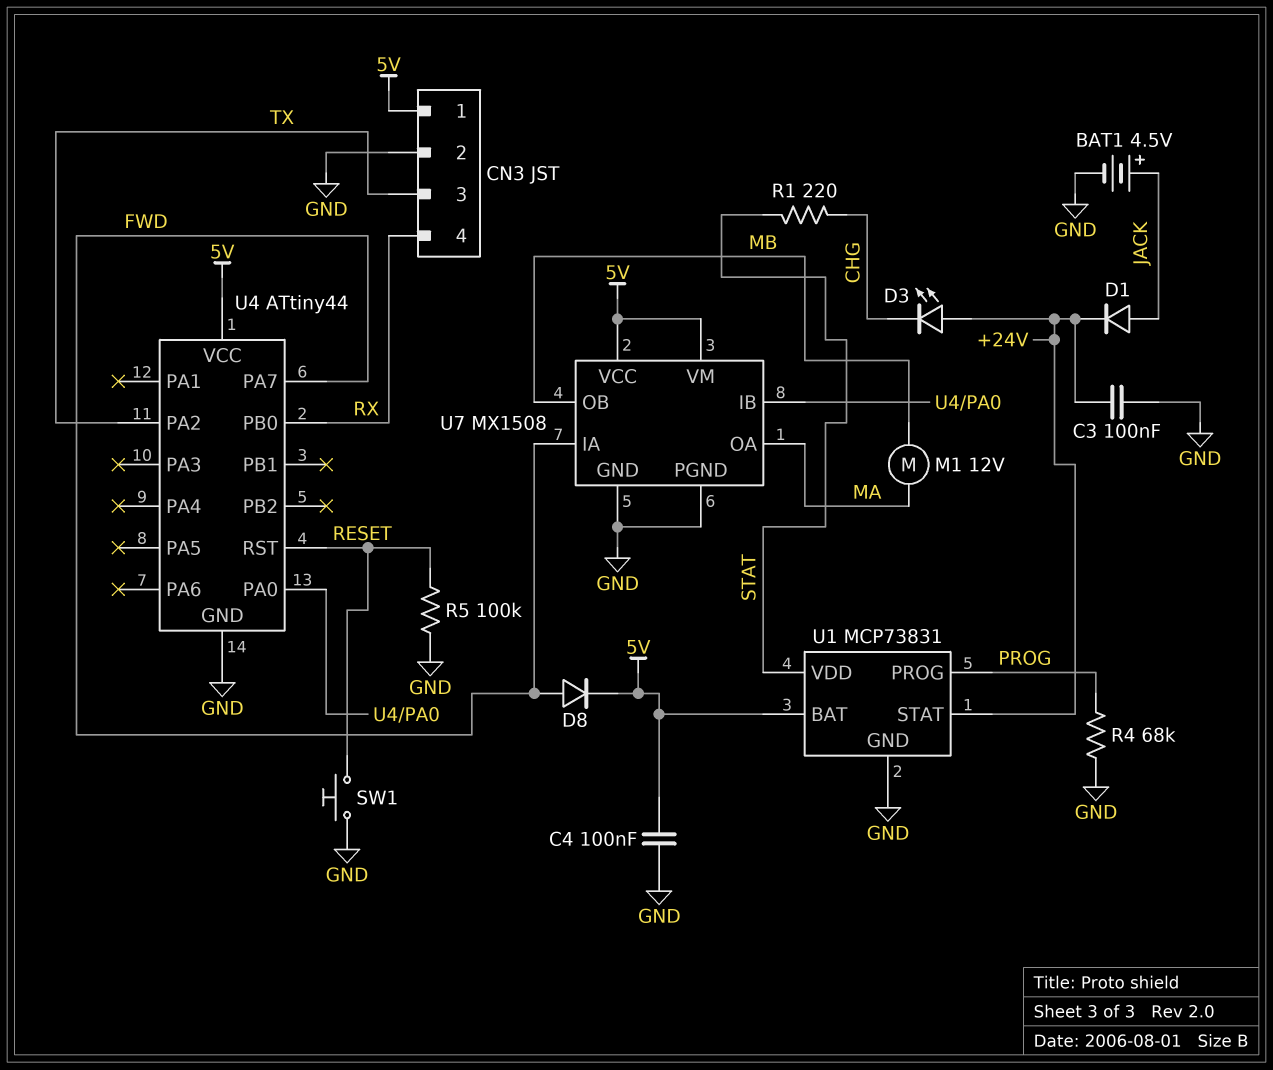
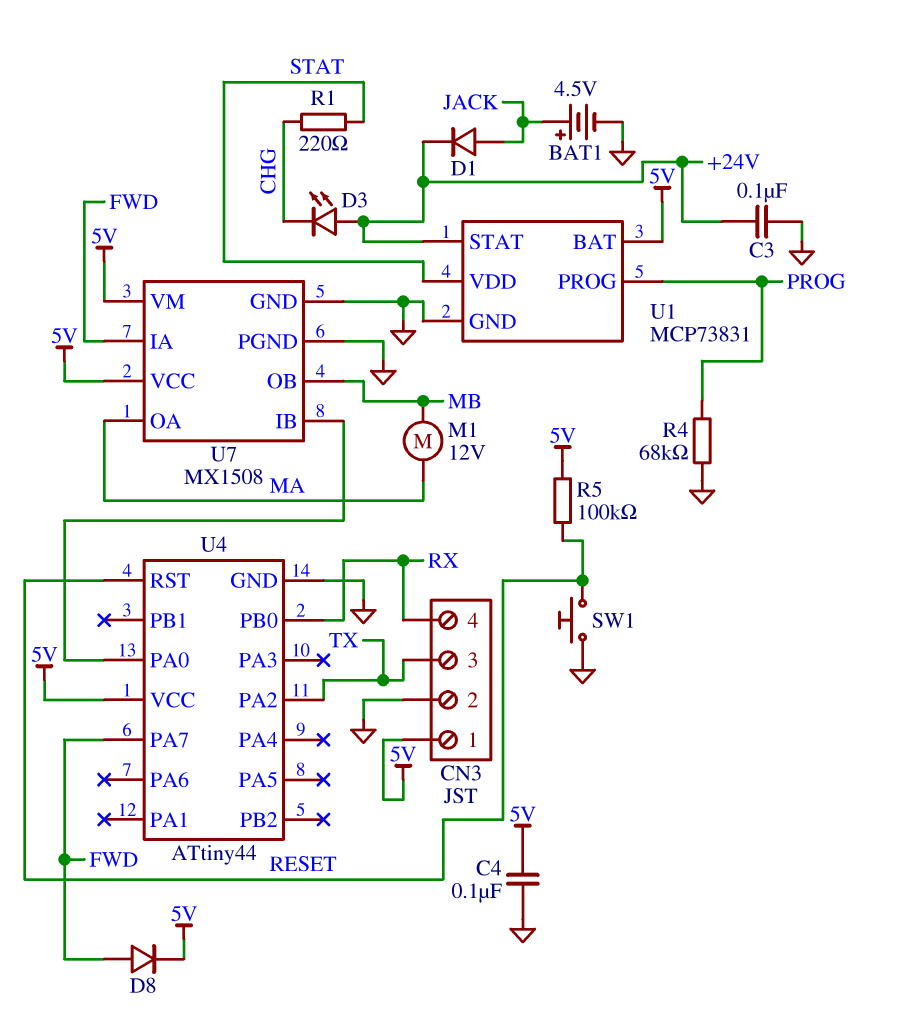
R5: 100k (GND, RESET) -> 100k (5V, RESET)

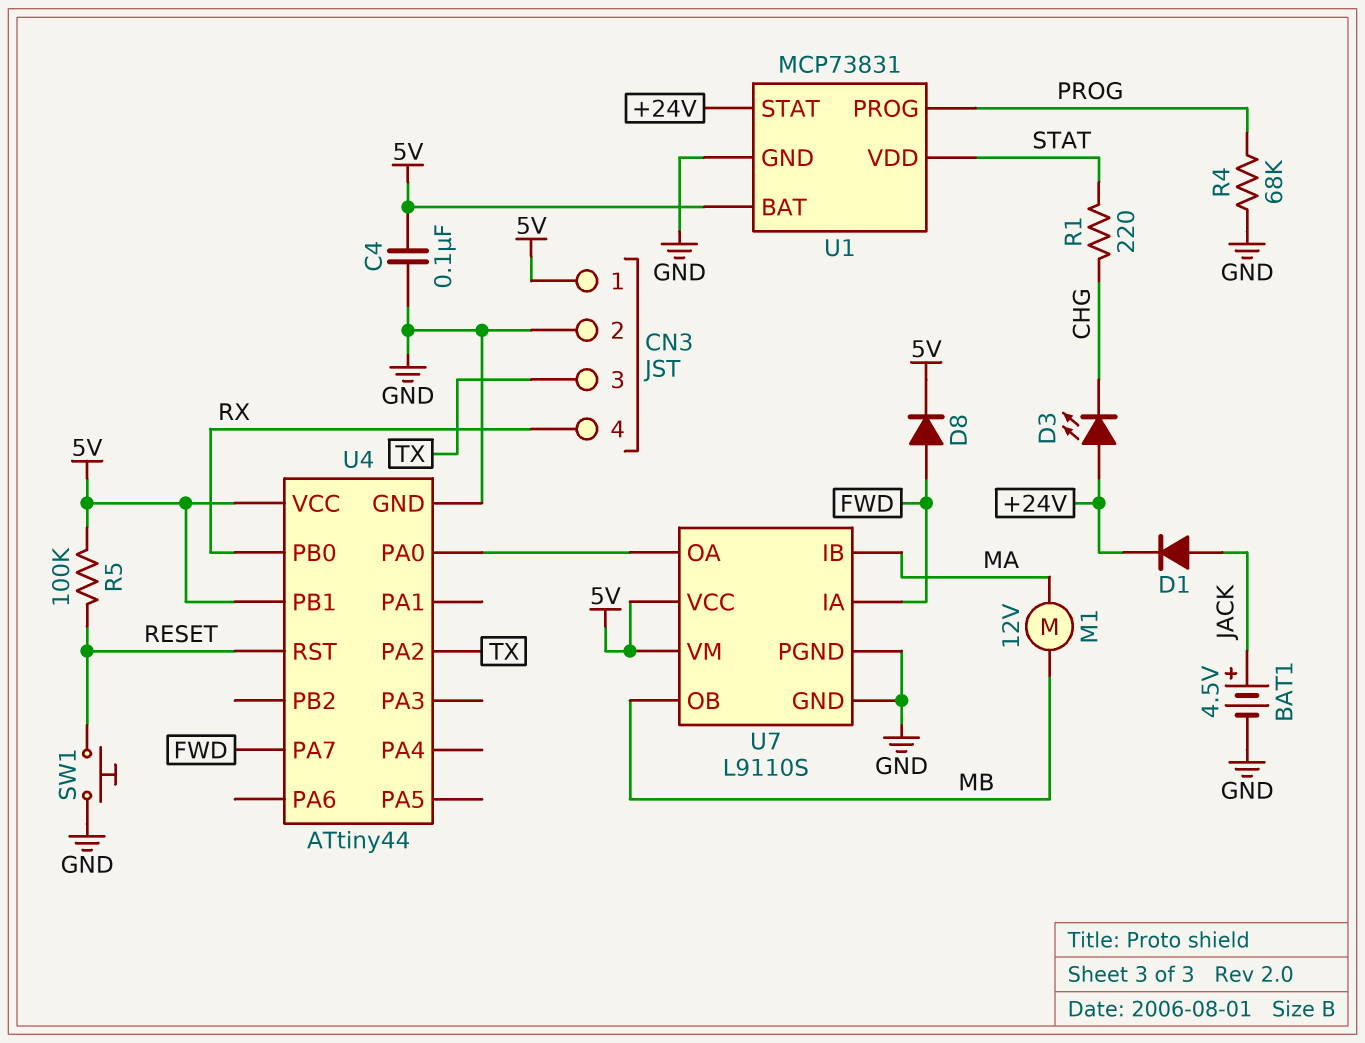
C3: 100nF (+24V, GND) -> none
U4 pin PB1: none -> 5V
U7: MX1508 -> L9110S
U7 pin IB: U4/PA0 -> MA
U7 pin OA: MA -> U4/PA0

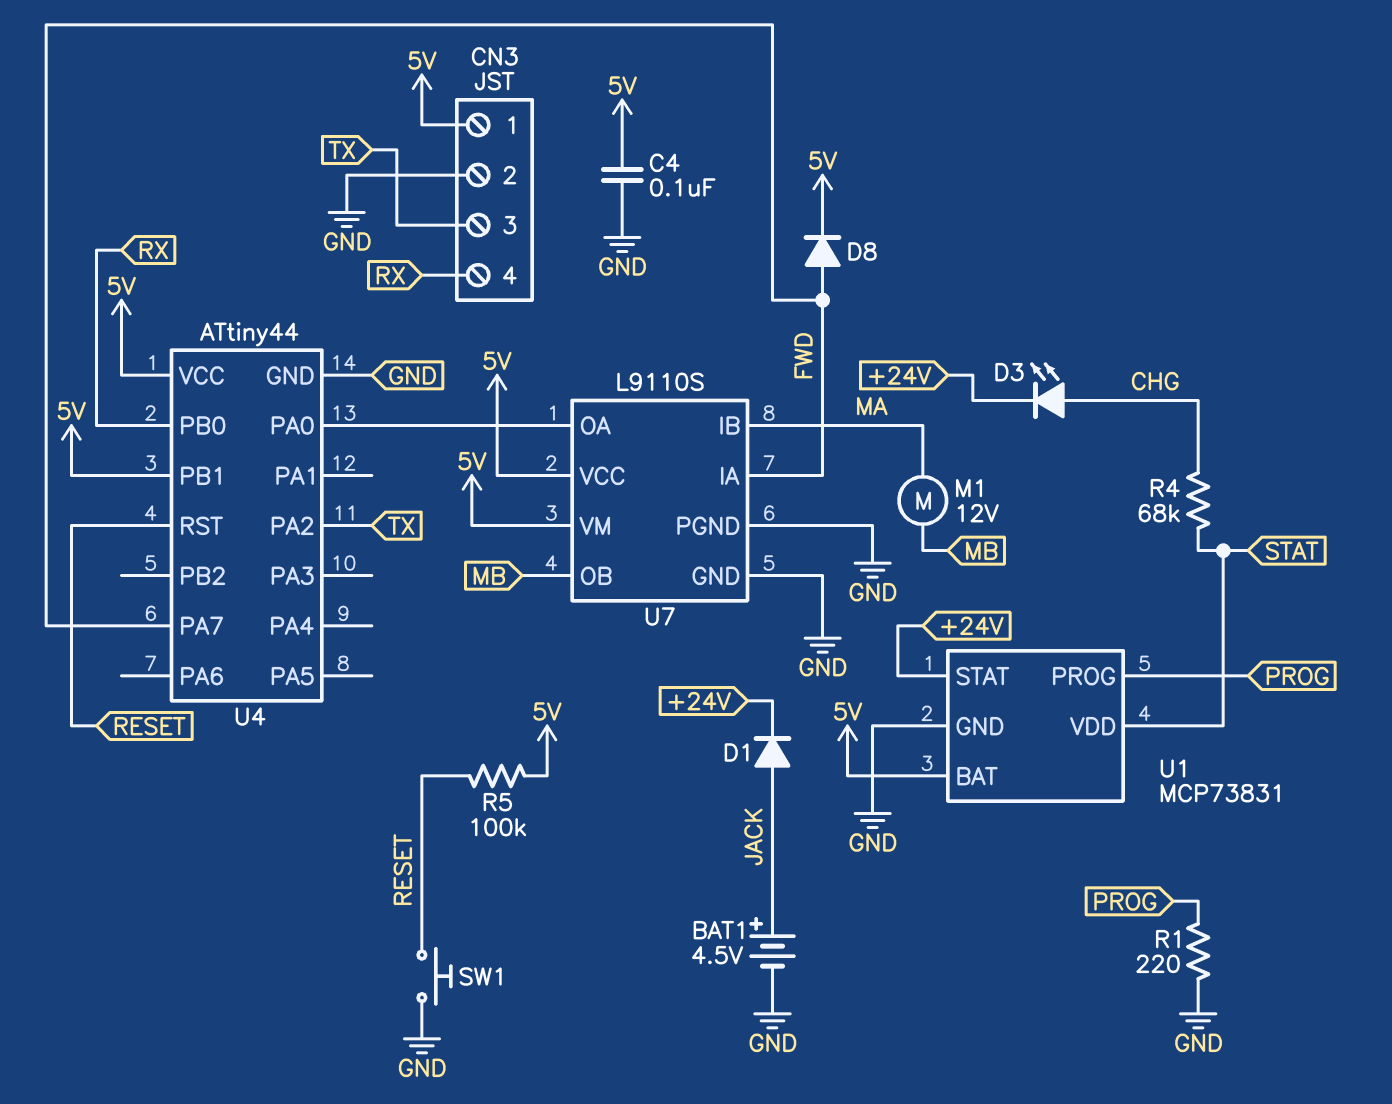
D3: LED (A +24V, K CHG) -> LED (A CHG, K +24V)
R1: 220 (CHG, STAT) -> 220 (GND, PROG)
R4: 68k (GND, PROG) -> 68k (CHG, STAT)

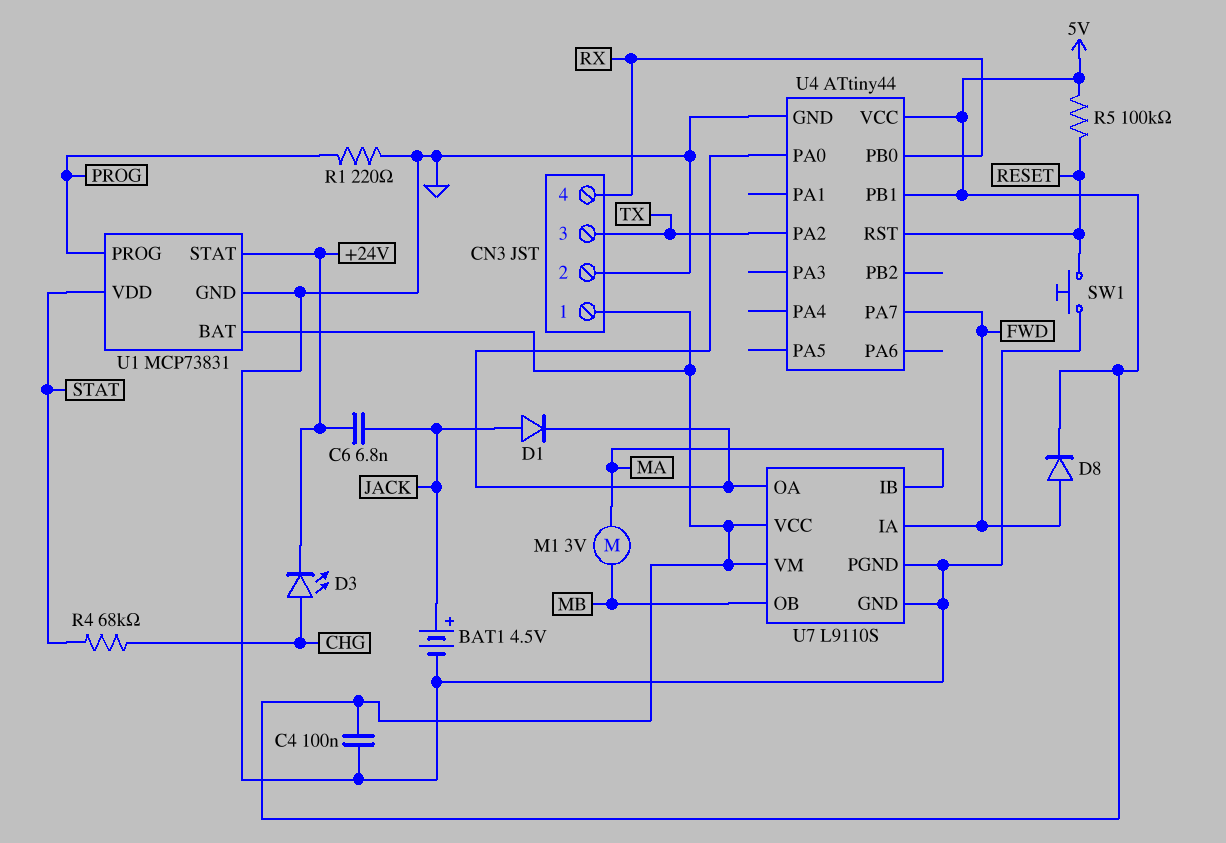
C6: none -> 6.8nF (+24V, JACK)
D1: diode (A JACK, K +24V) -> diode (A JACK, K U4/PA0)
M1: motor 12V (MA, MB) -> motor 3V (MA, MB)

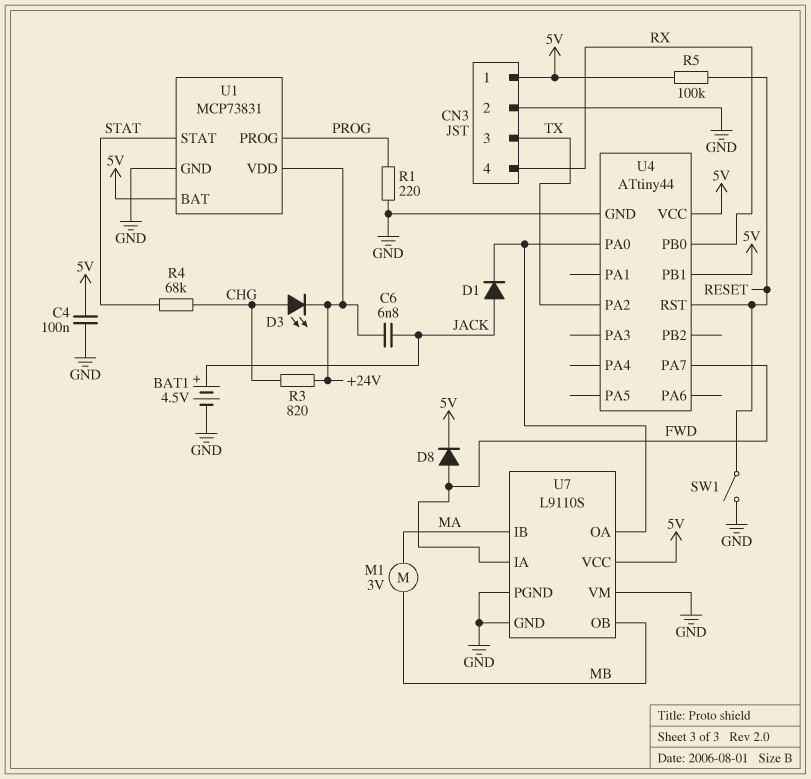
R3: none -> 820 (+24V, CHG)
SW1: button (GND, RESET) -> switch (GND, RESET)
U1 pin STAT: +24V -> STAT
U1 pin VDD: STAT -> +24V
U7 pin VM: 5V -> GND

